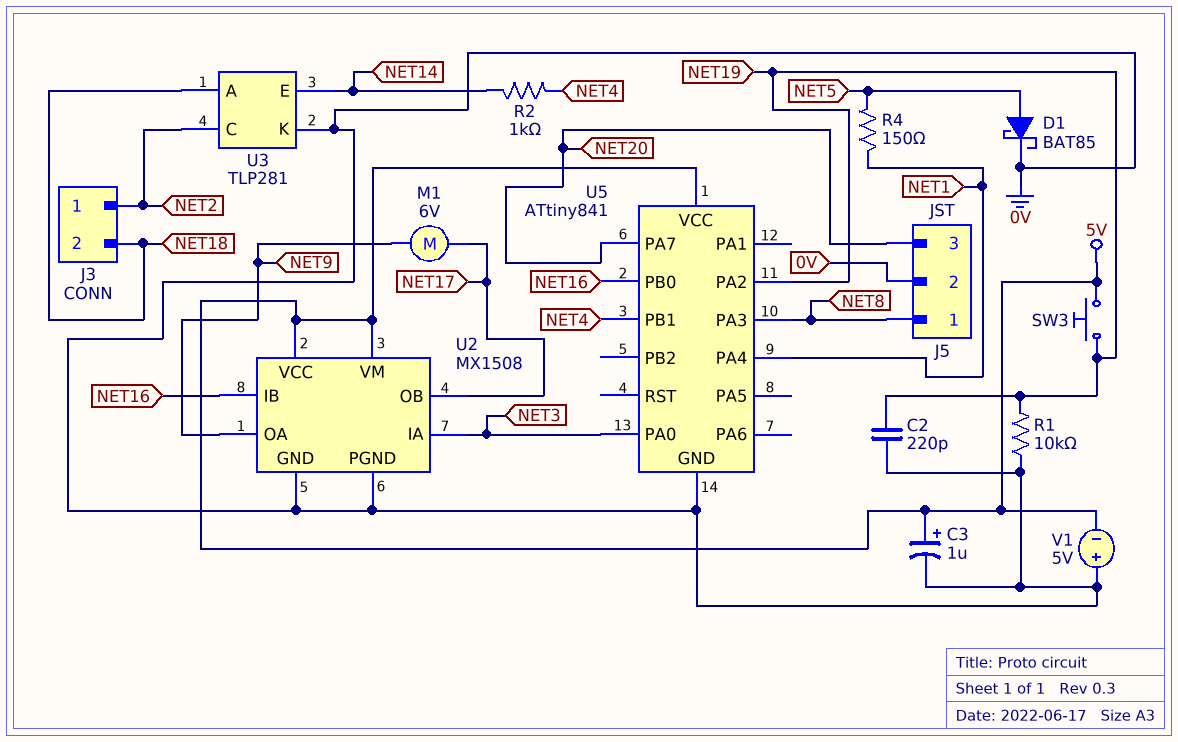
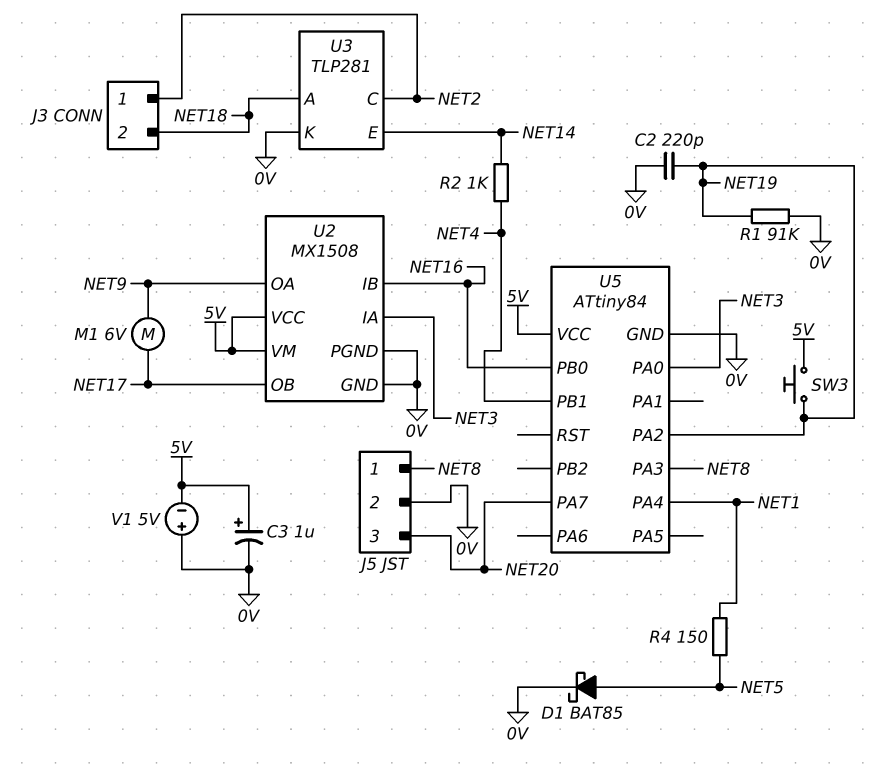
R1: 10k (0V, NET19) -> 91k (0V, NET19)
U5: ATtiny841 -> ATtiny84

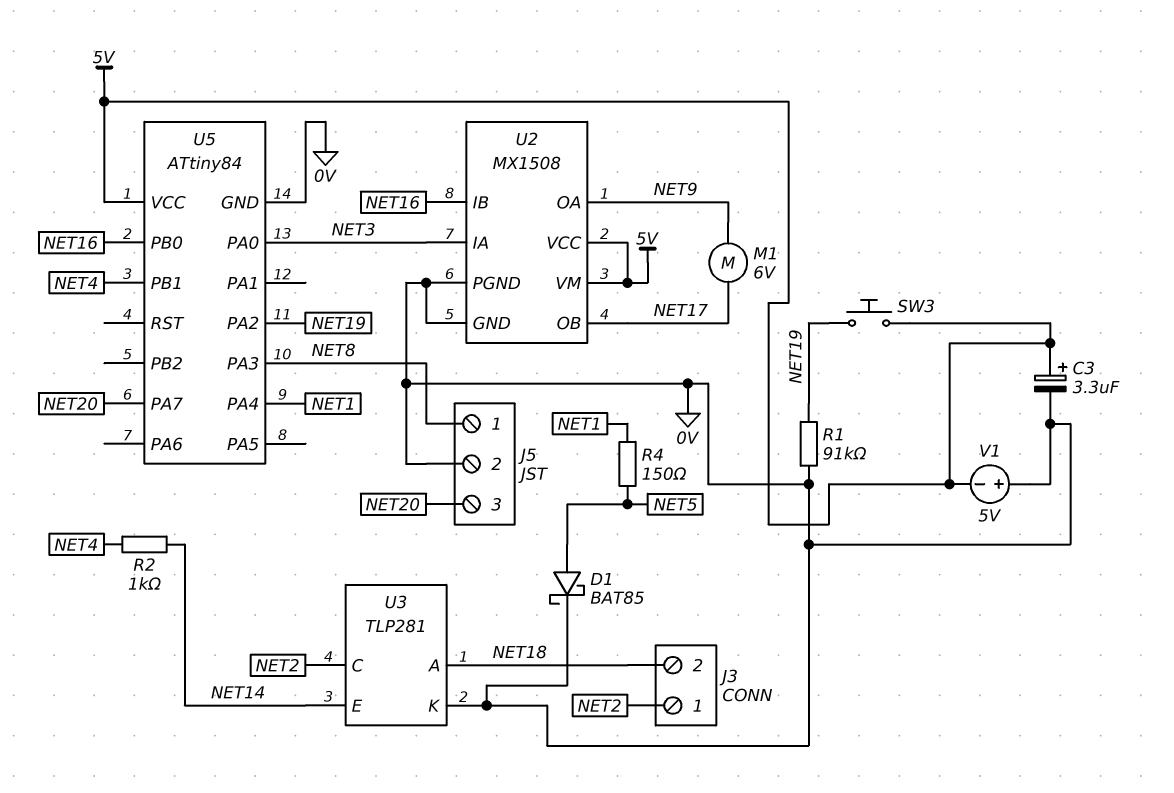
C2: 220pF (0V, NET19) -> none
C3: 1uF (plus 5V, minus 0V) -> 3.3uF (plus 5V, minus 0V)

